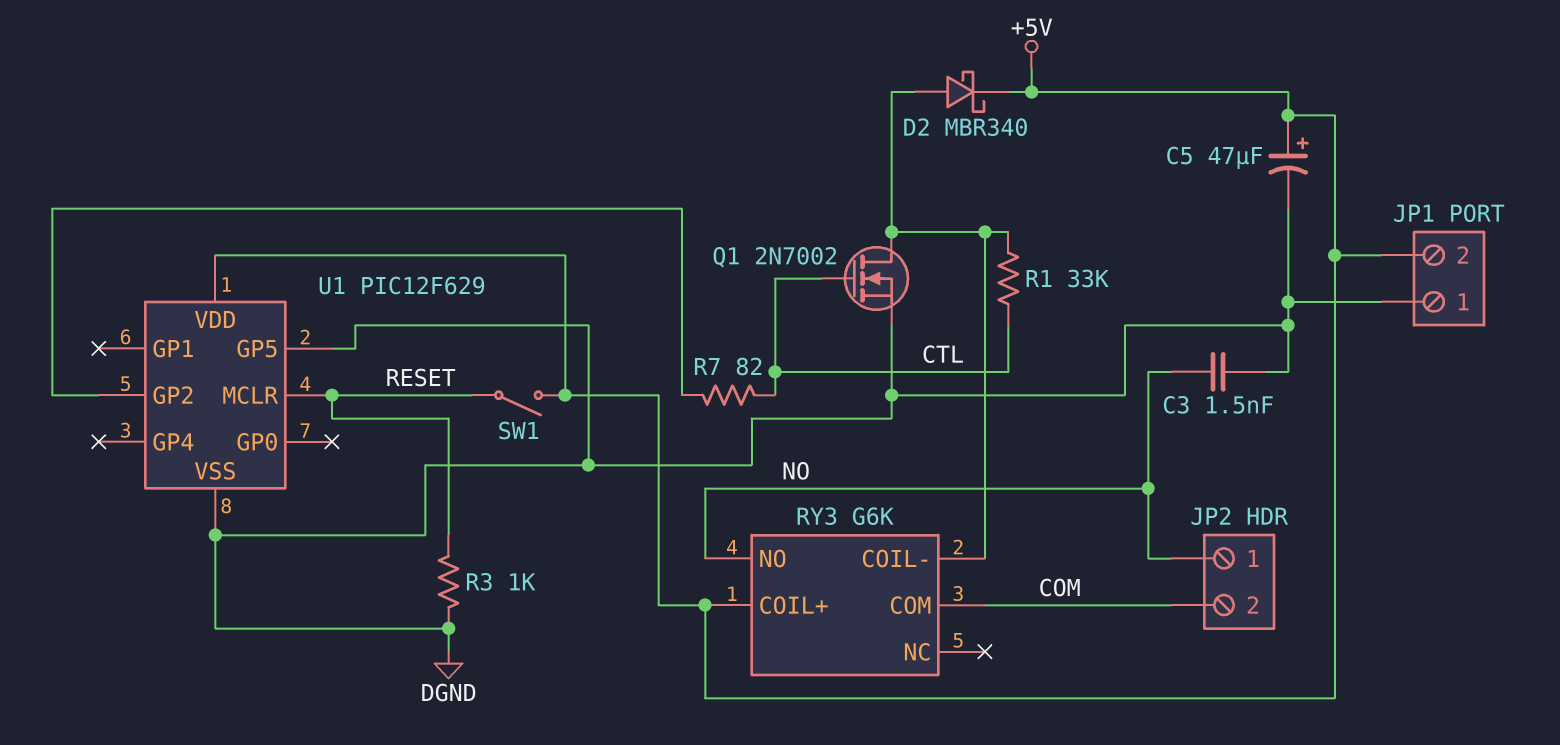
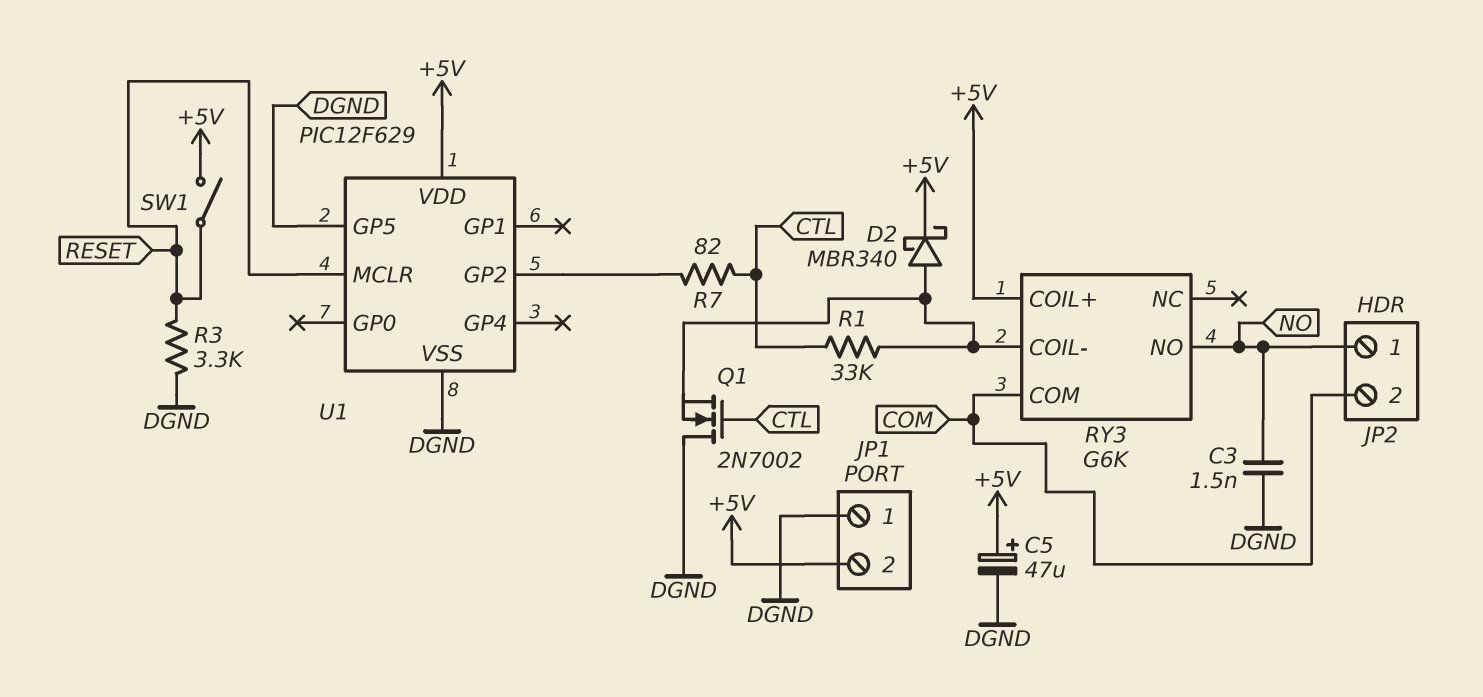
Q1: NMOS 2N7002 (G CTL, D RY3/COIL-, S DGND) -> NMOS 2N7002 (G CTL, D DGND, S RY3/COIL-)
R3: 1k (DGND, RESET) -> 3.3k (DGND, RESET)

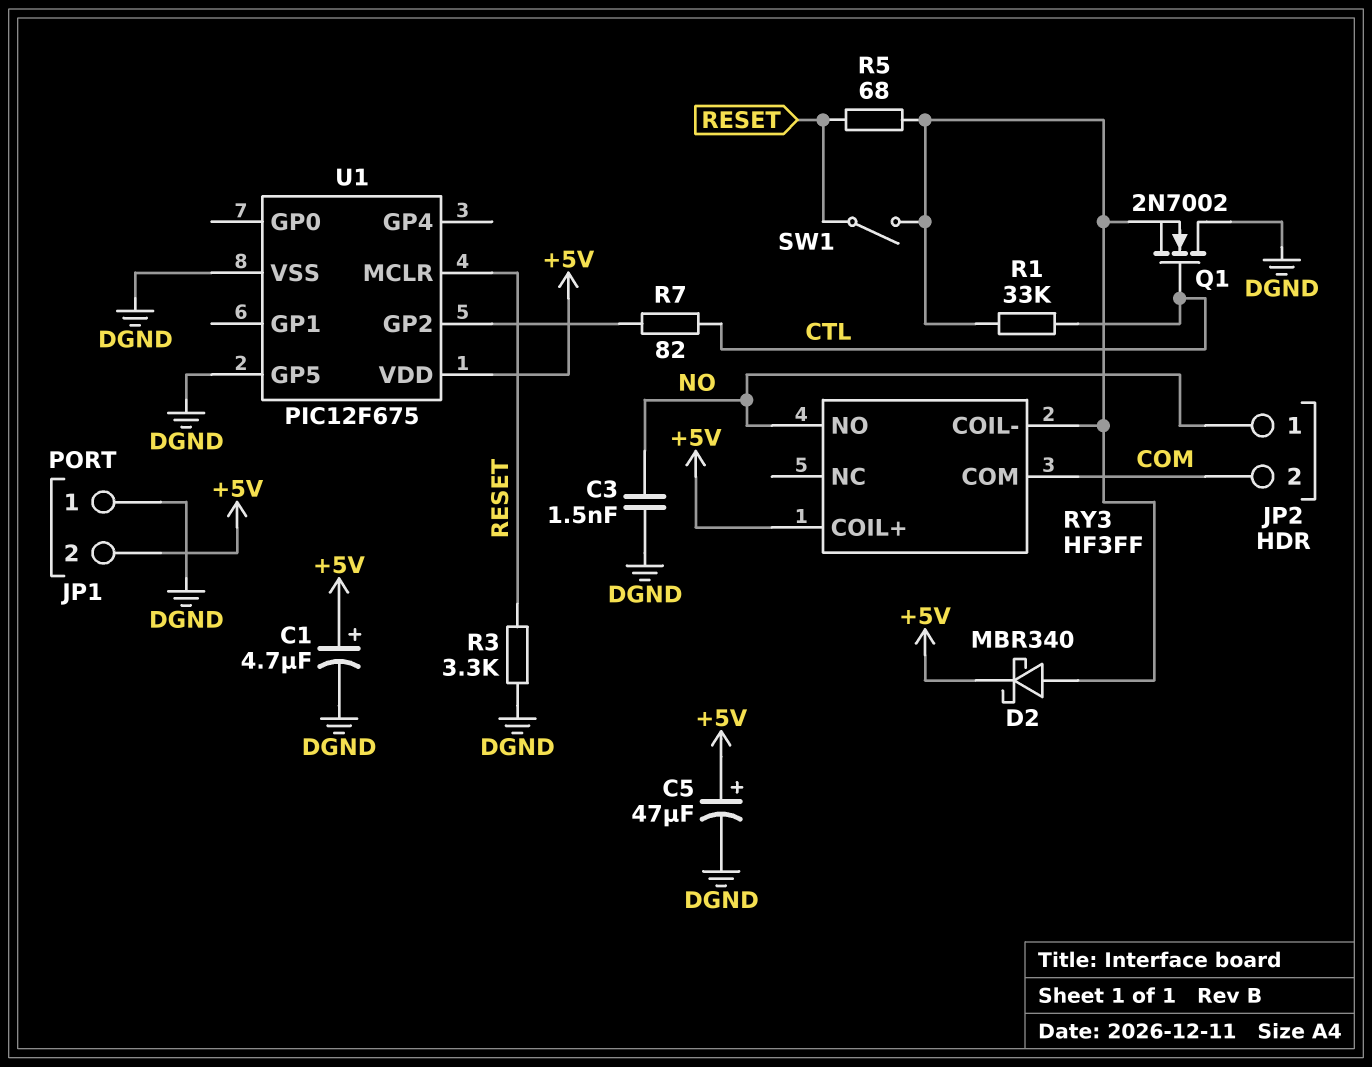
C1: none -> 4.7uF (plus +5V, minus DGND)
R5: none -> 68 (RESET, RY3/COIL-)
RY3: G6K -> HF3FF
SW1: switch (+5V, RESET) -> switch (RESET, RY3/COIL-)
U1: PIC12F629 -> PIC12F675

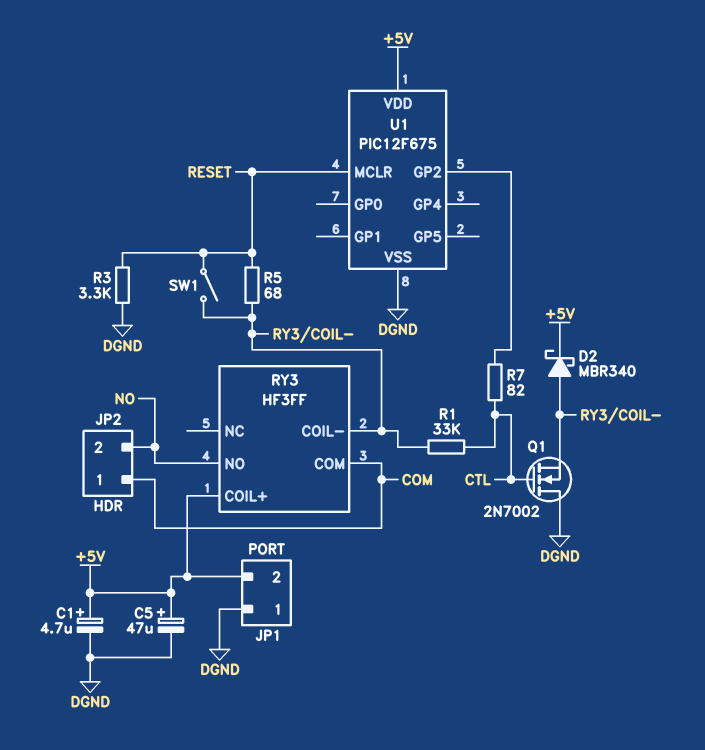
C3: 1.5nF (DGND, NO) -> none
JP2 pin 1: NO -> COM
JP2 pin 2: COM -> NO
U1 pin GP5: DGND -> none

